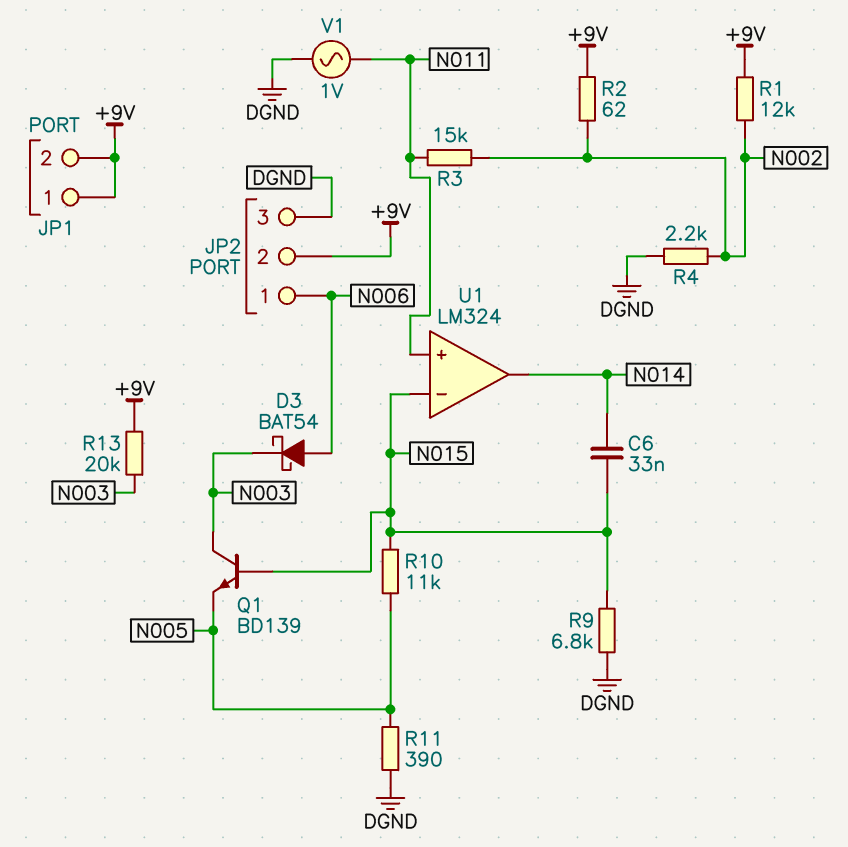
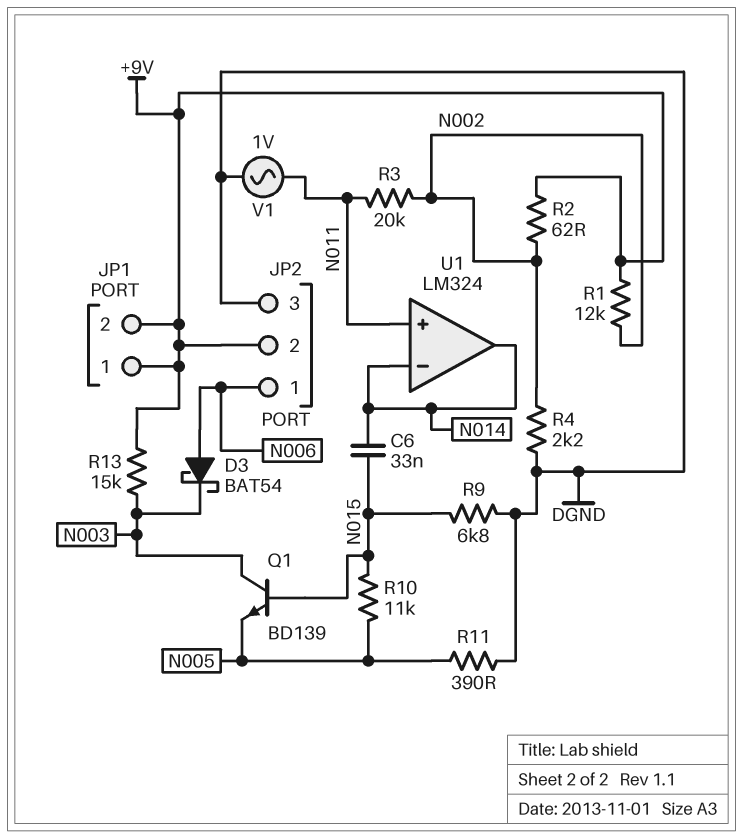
R3: 15k (N002, N011) -> 20k (N002, N011)
R13: 20k (+9V, N003) -> 15k (+9V, N003)
U1 pin in-: N015 -> N014

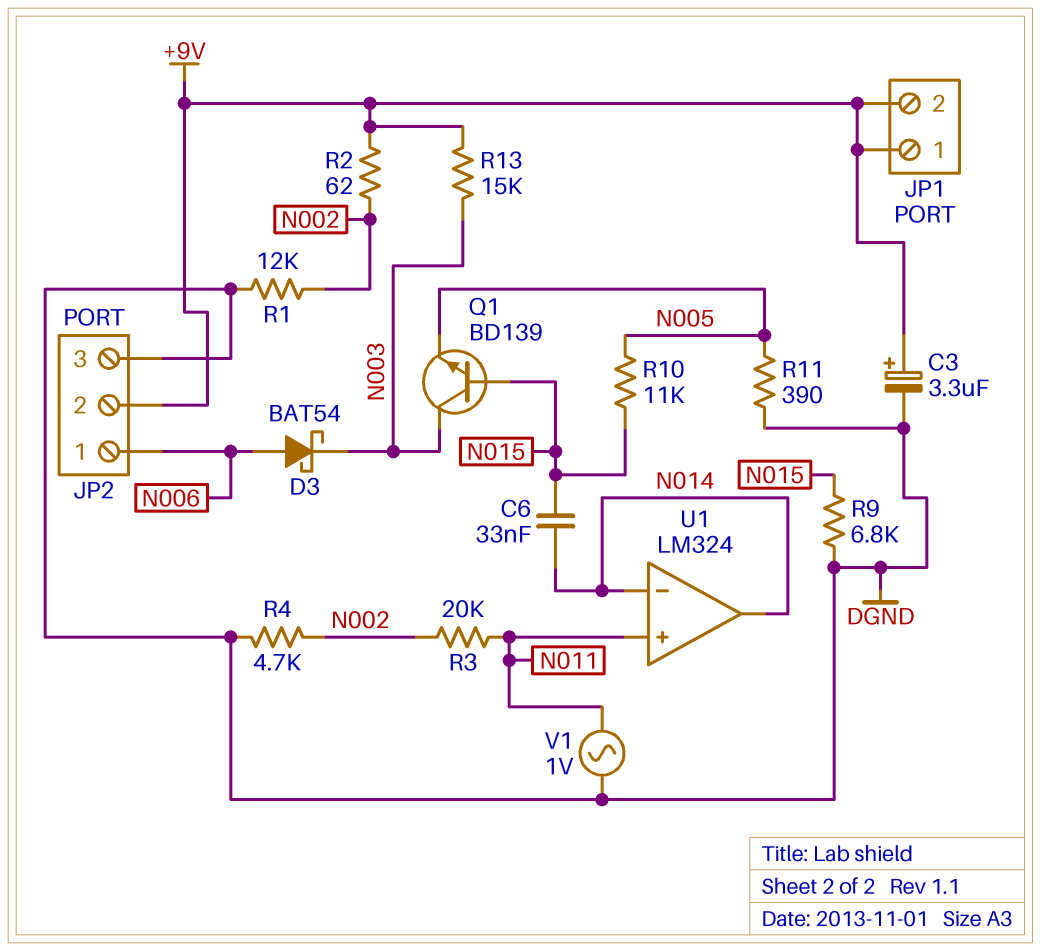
C3: none -> 3.3uF (plus +9V, minus DGND)
R1: 12k (+9V, N002) -> 12k (DGND, N002)
R4: 2.2k (DGND, N002) -> 4.7k (DGND, N002)

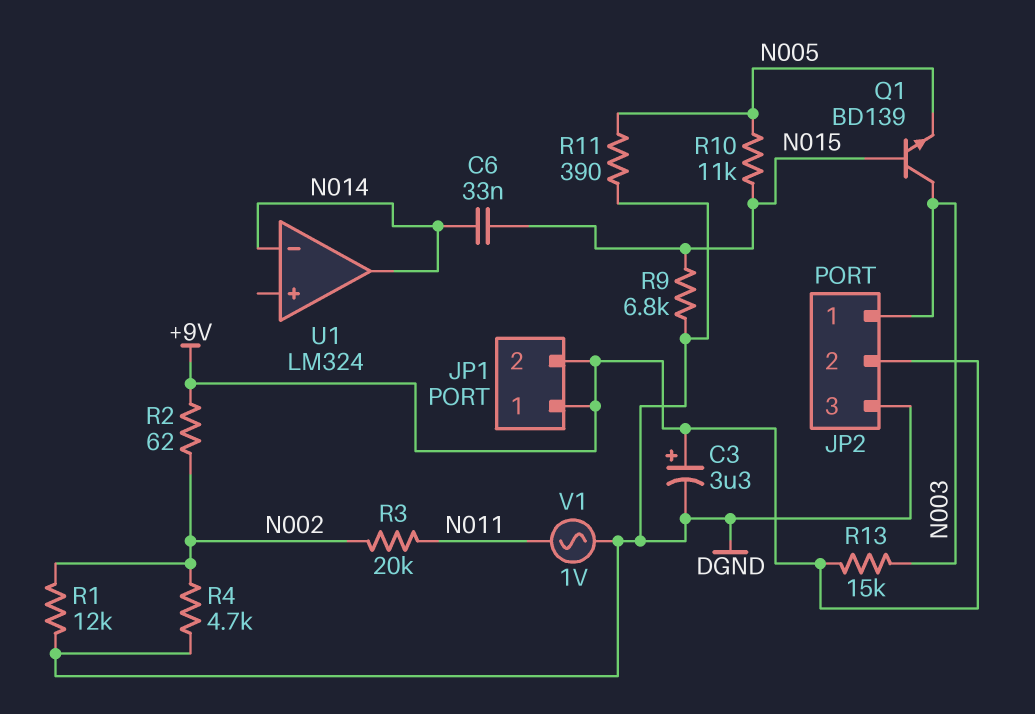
D3: schottky BAT54 (A N006, K N003) -> none
JP2 pin 1: N006 -> N003
U1 pin in+: N011 -> none

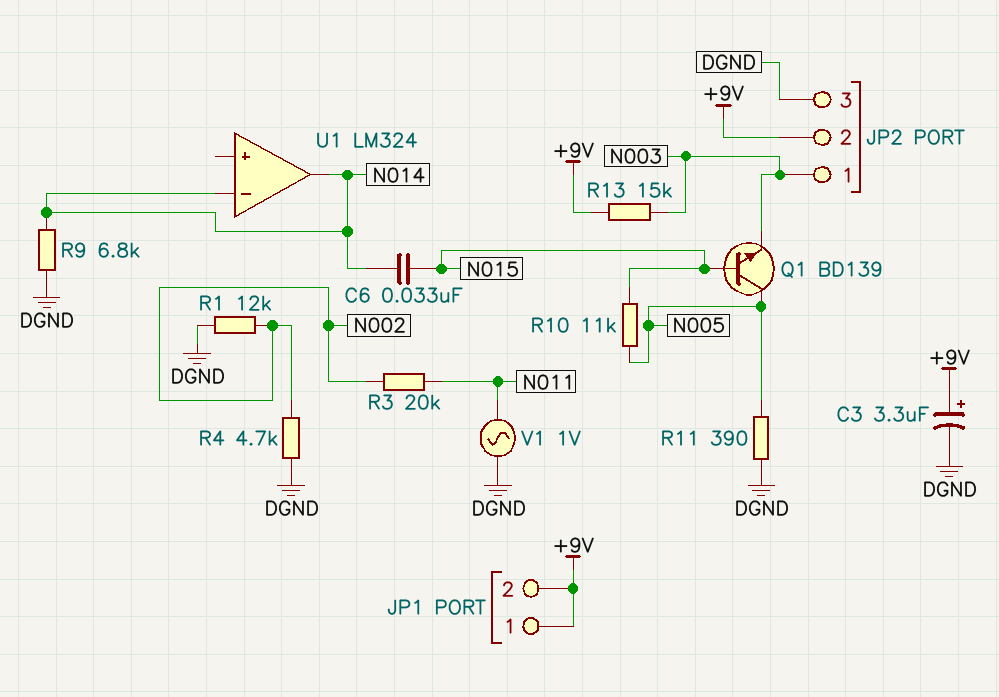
Q1: NPN BD139 (B N015, C N003, E N005) -> NPN BD139 (B N015, C N005, E N003)
R2: 62 (+9V, N002) -> none
R9: 6.8k (DGND, N015) -> 6.8k (DGND, N014)

